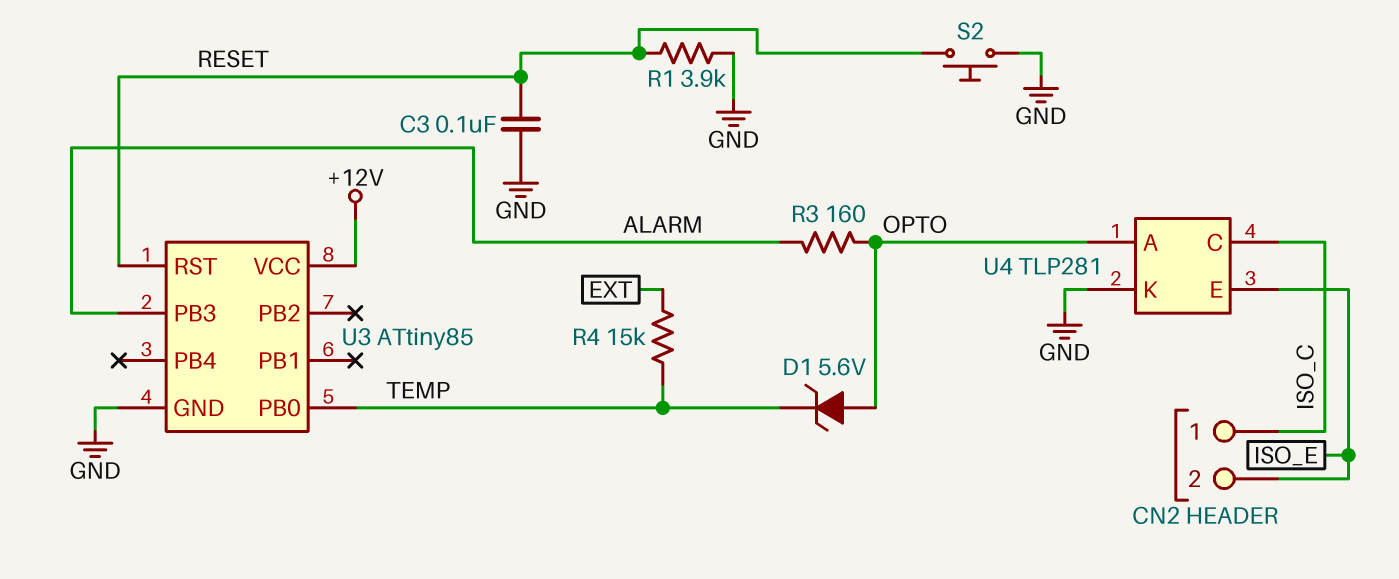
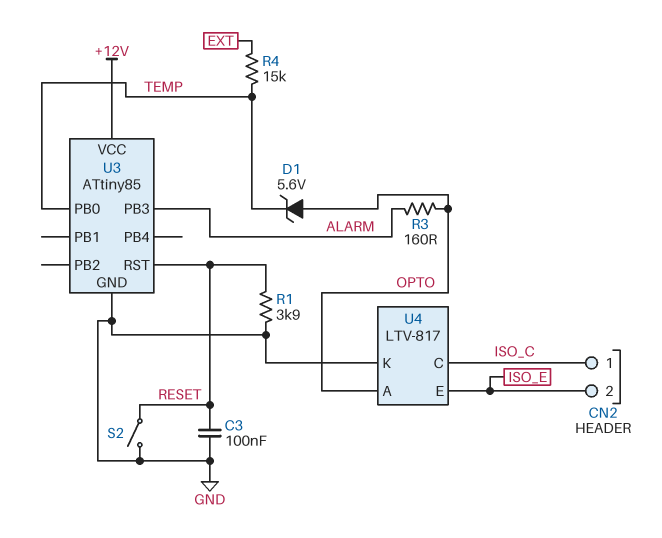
S2: button (GND, RESET) -> switch (GND, RESET)
U4: TLP281 -> LTV-817

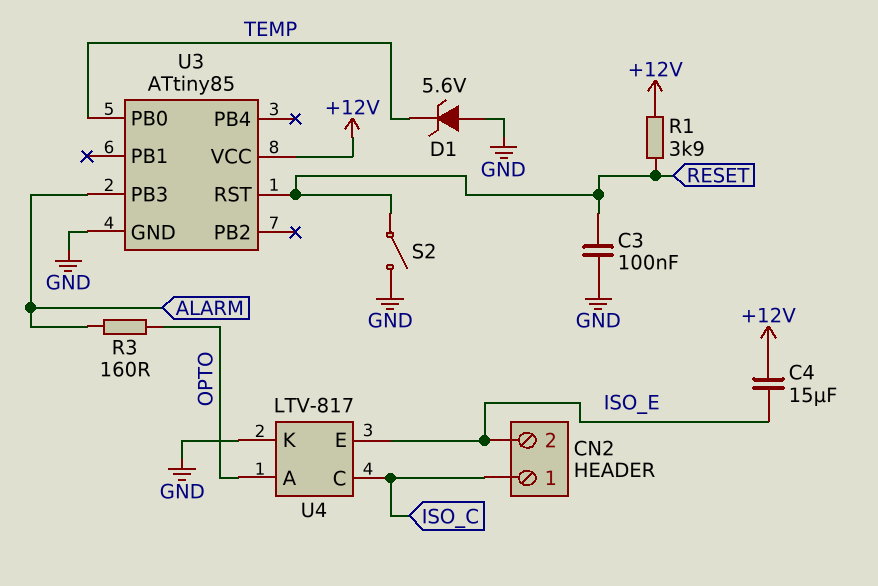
C4: none -> 15uF (+12V, ISO_E)
D1: zener 5.6V (A OPTO, K TEMP) -> zener 5.6V (A GND, K TEMP)
R1: 3.9k (GND, RESET) -> 3.9k (+12V, RESET)
R4: 15k (EXT, TEMP) -> none

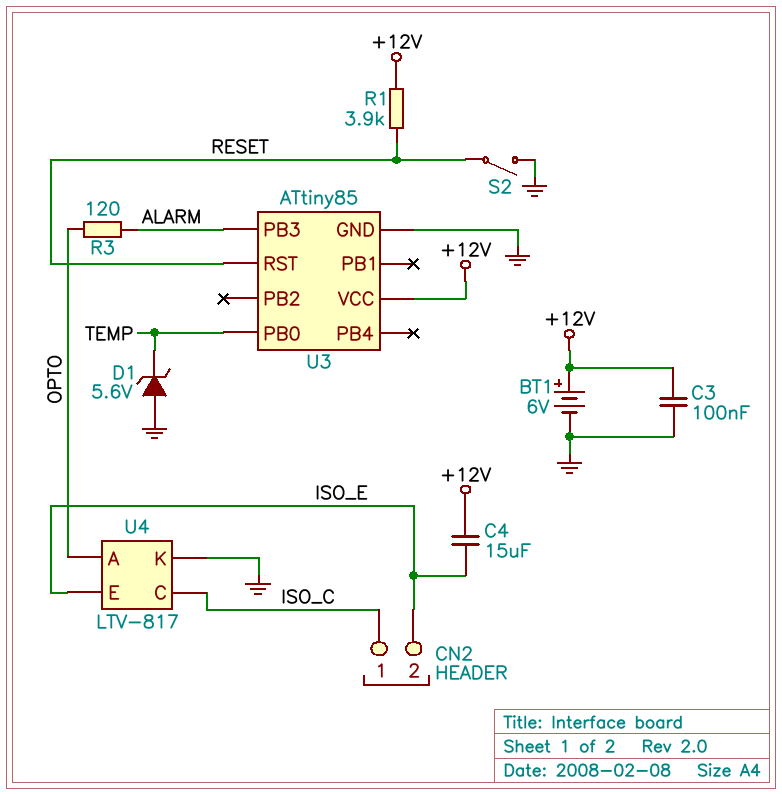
BT1: none -> 6V (plus +12V, minus GND)
C3: 100nF (GND, RESET) -> 100nF (+12V, GND)
R3: 160 (ALARM, OPTO) -> 120 (ALARM, OPTO)

